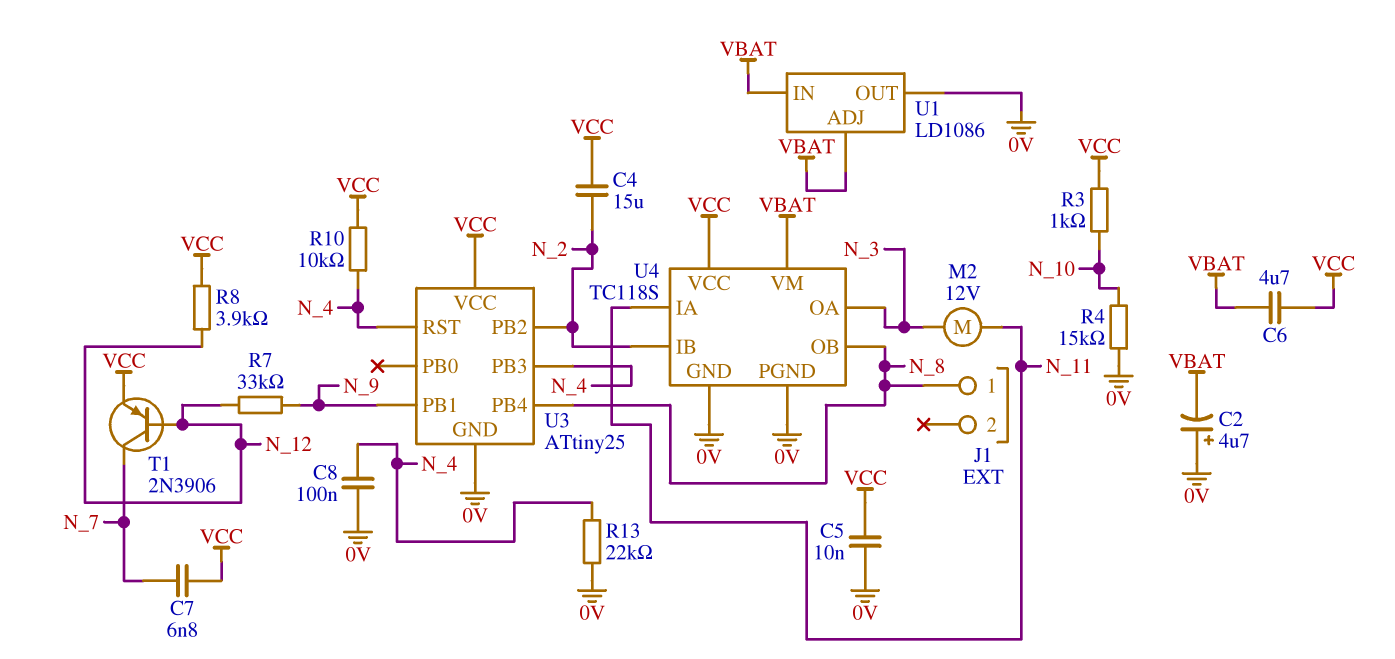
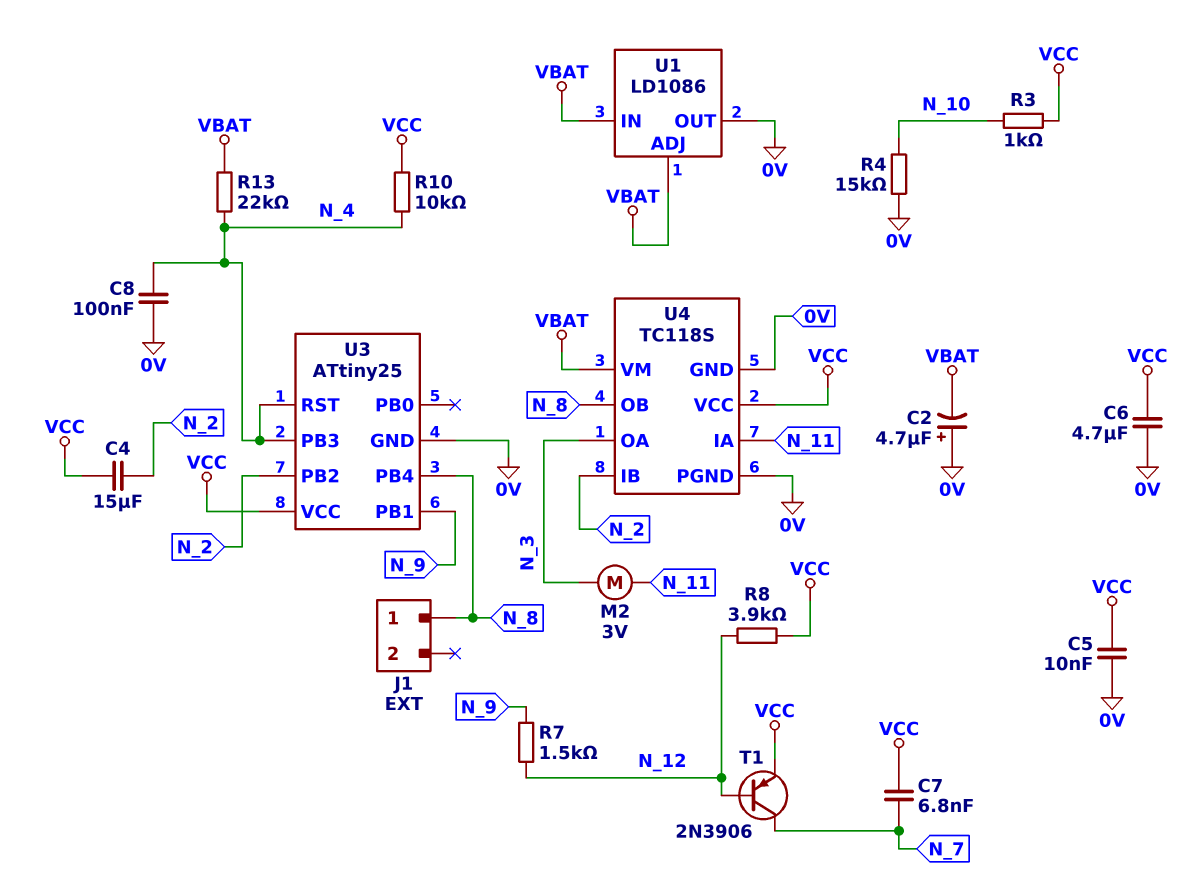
C6: 4.7uF (VBAT, VCC) -> 4.7uF (0V, VCC)
M2: motor 12V (N_3, N_11) -> motor 3V (N_3, N_11)
R7: 33k (N_9, N_12) -> 1.5k (N_9, N_12)
R13: 22k (0V, N_4) -> 22k (N_4, VBAT)

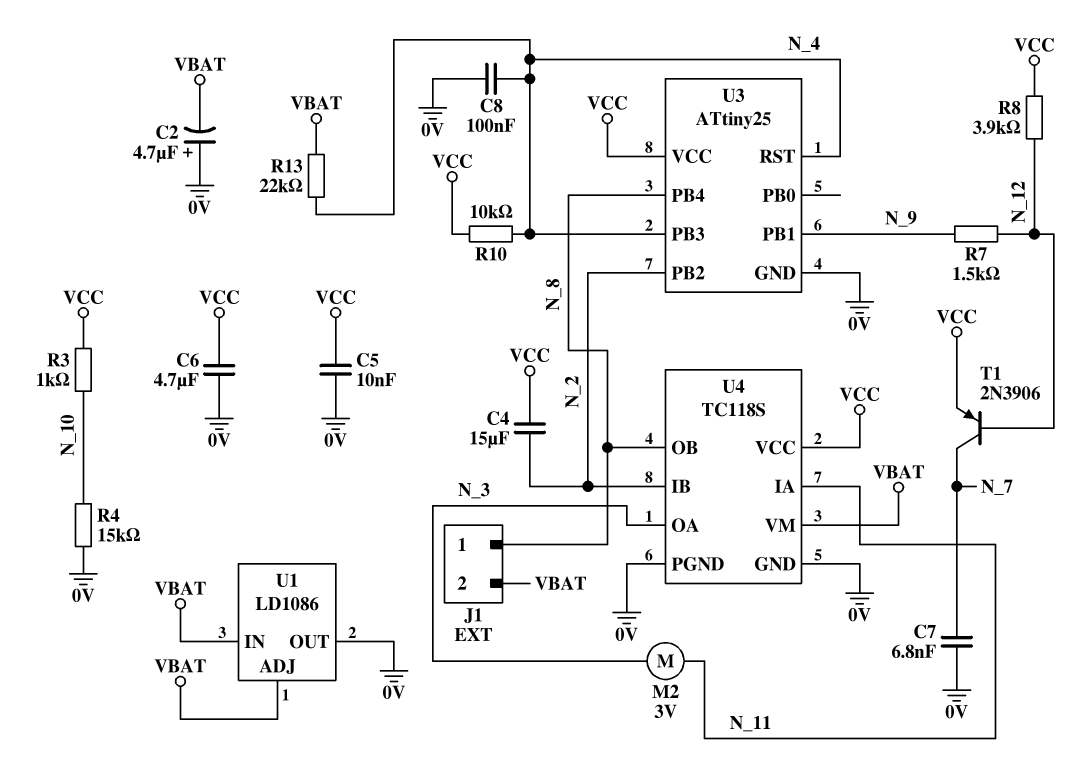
C7: 6.8nF (N_7, VCC) -> 6.8nF (0V, N_7)
J1 pin 2: none -> VBAT

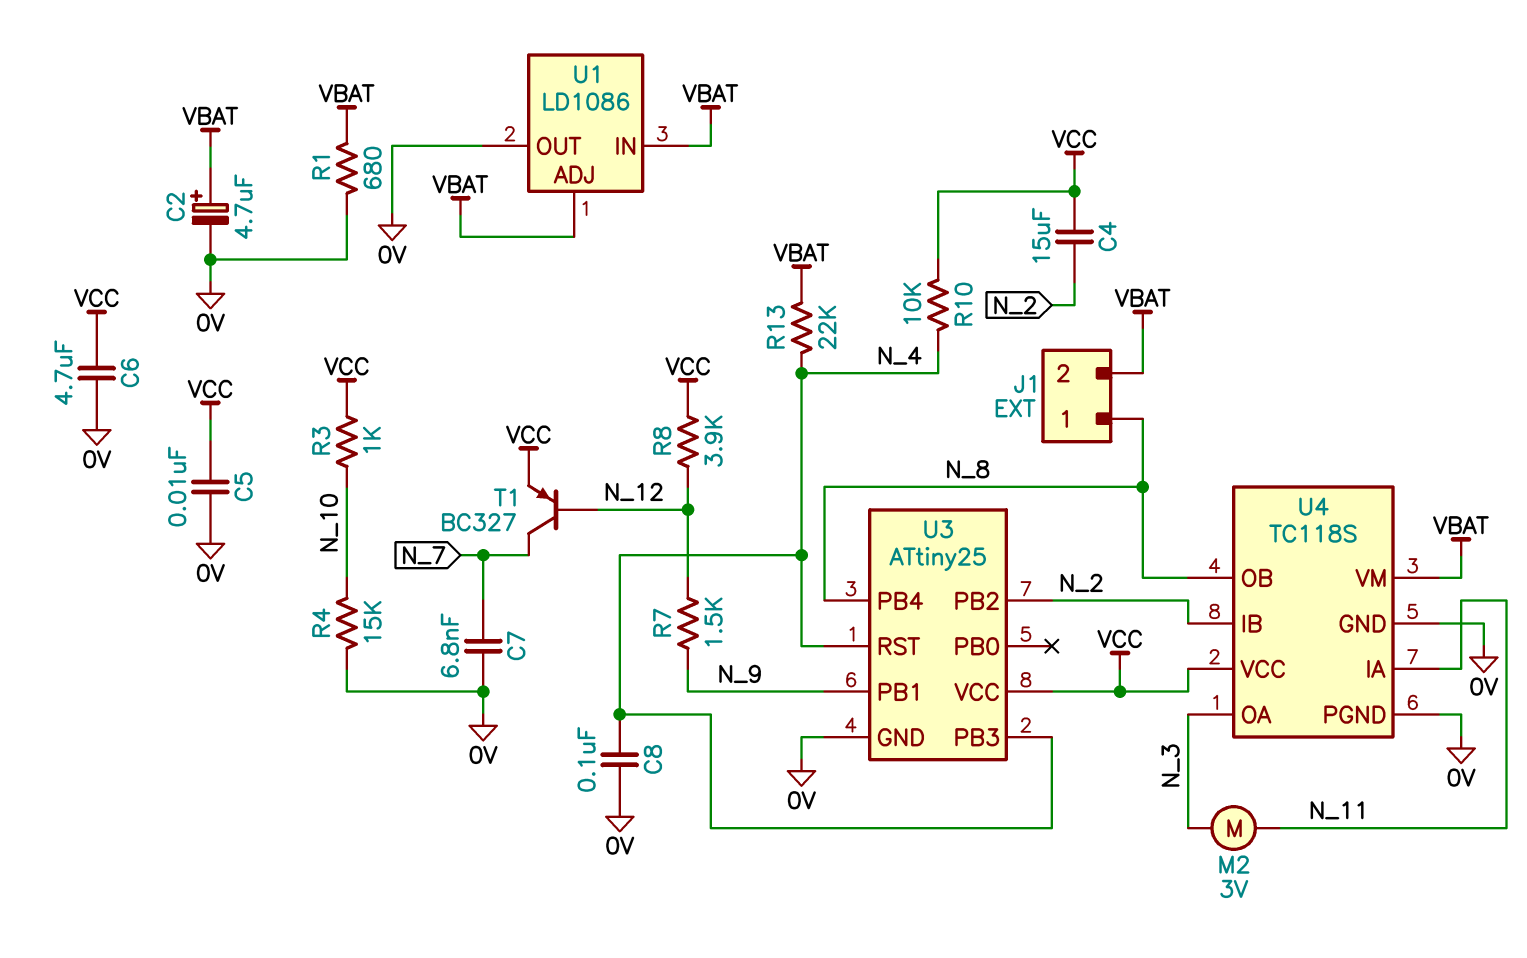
C2: 4.7uF (plus 0V, minus VBAT) -> 4.7uF (plus VBAT, minus 0V)
R1: none -> 680 (0V, VBAT)
T1: PNP 2N3906 (B N_12, C N_7, E VCC) -> PNP BC327 (B N_12, C N_7, E VCC)

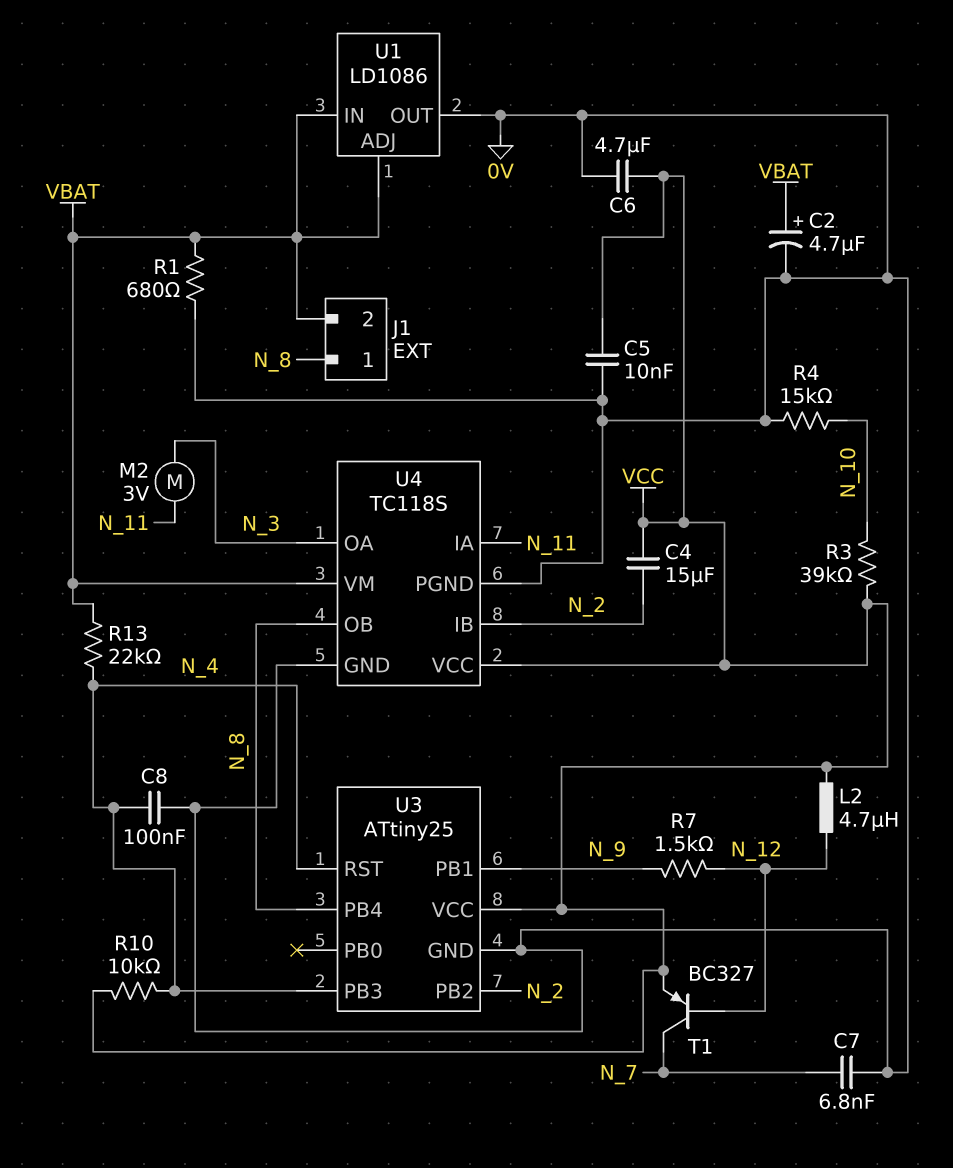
L2: none -> 4.7uH (N_12, VCC)
R3: 1k (N_10, VCC) -> 39k (N_10, VCC)
R8: 3.9k (N_12, VCC) -> none

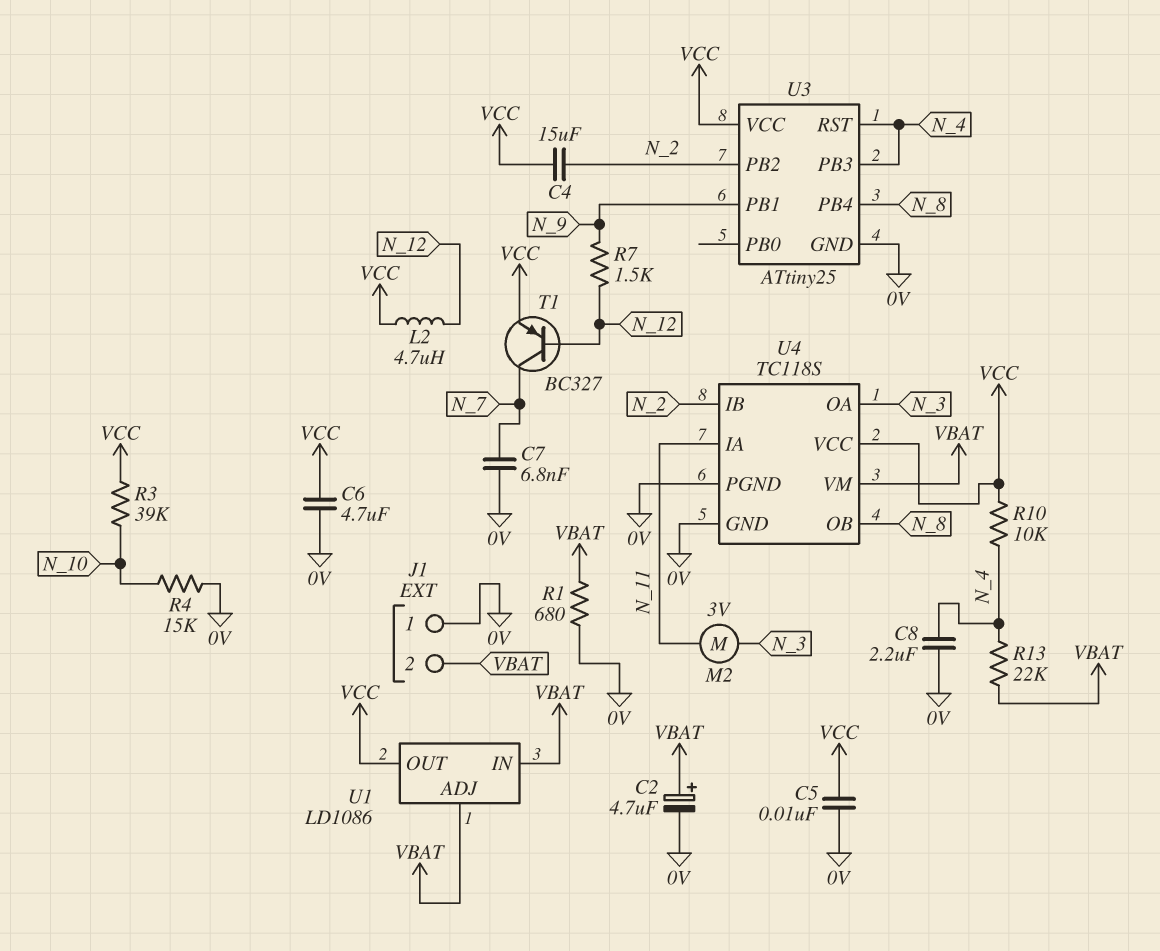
C8: 100nF (0V, N_4) -> 2.2uF (0V, N_4)
J1 pin 1: N_8 -> 0V
U1 pin OUT: 0V -> VCC

